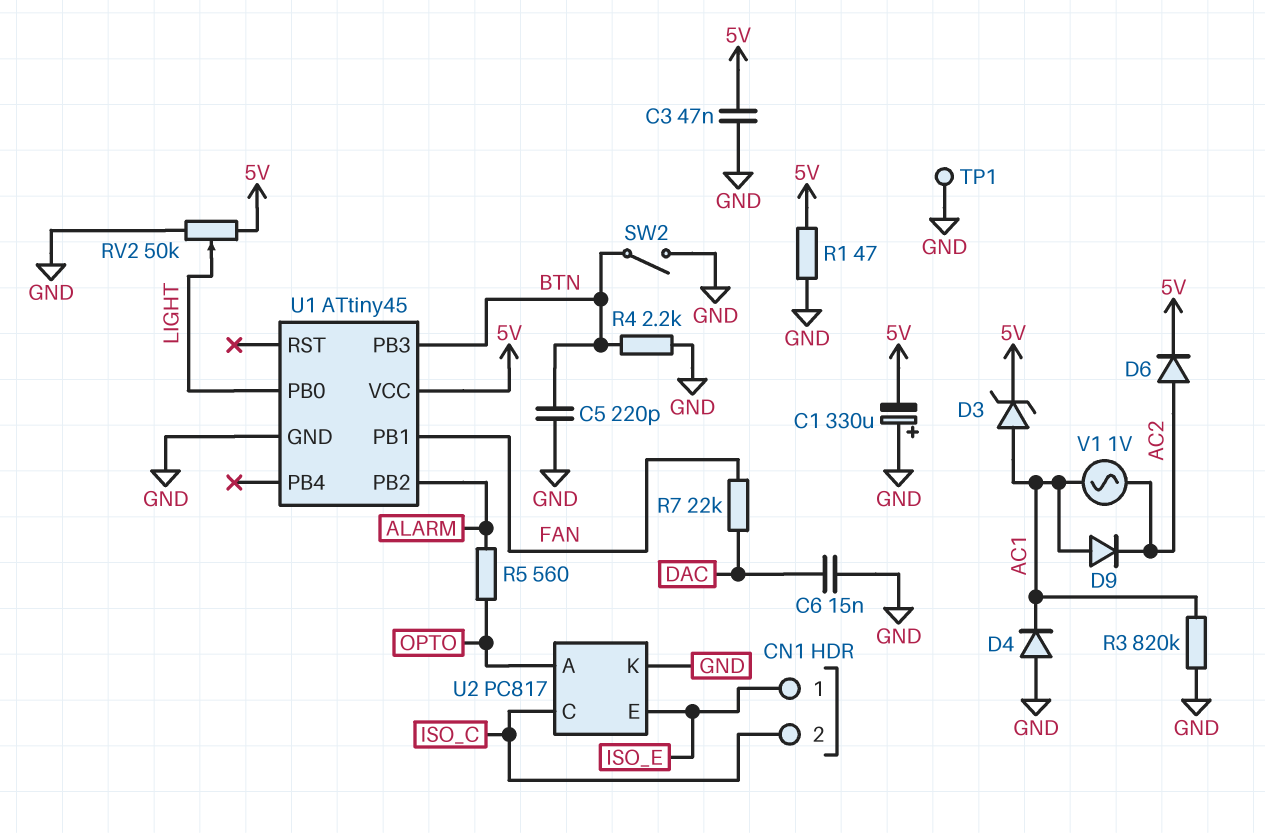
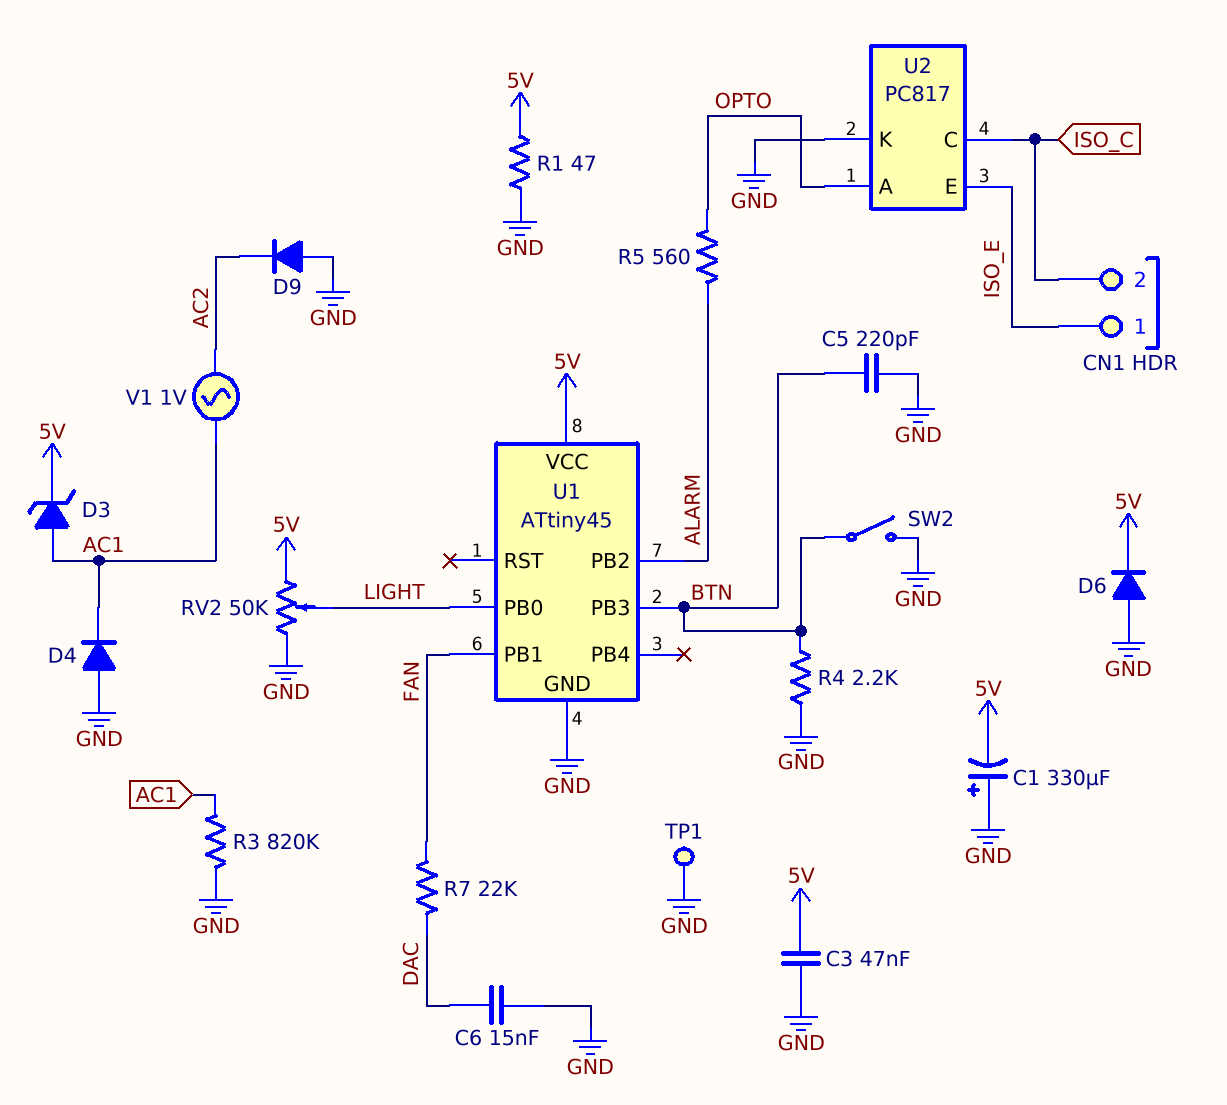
D6: diode (A AC2, K 5V) -> diode (A GND, K 5V)
D9: diode (A AC1, K AC2) -> diode (A GND, K AC2)

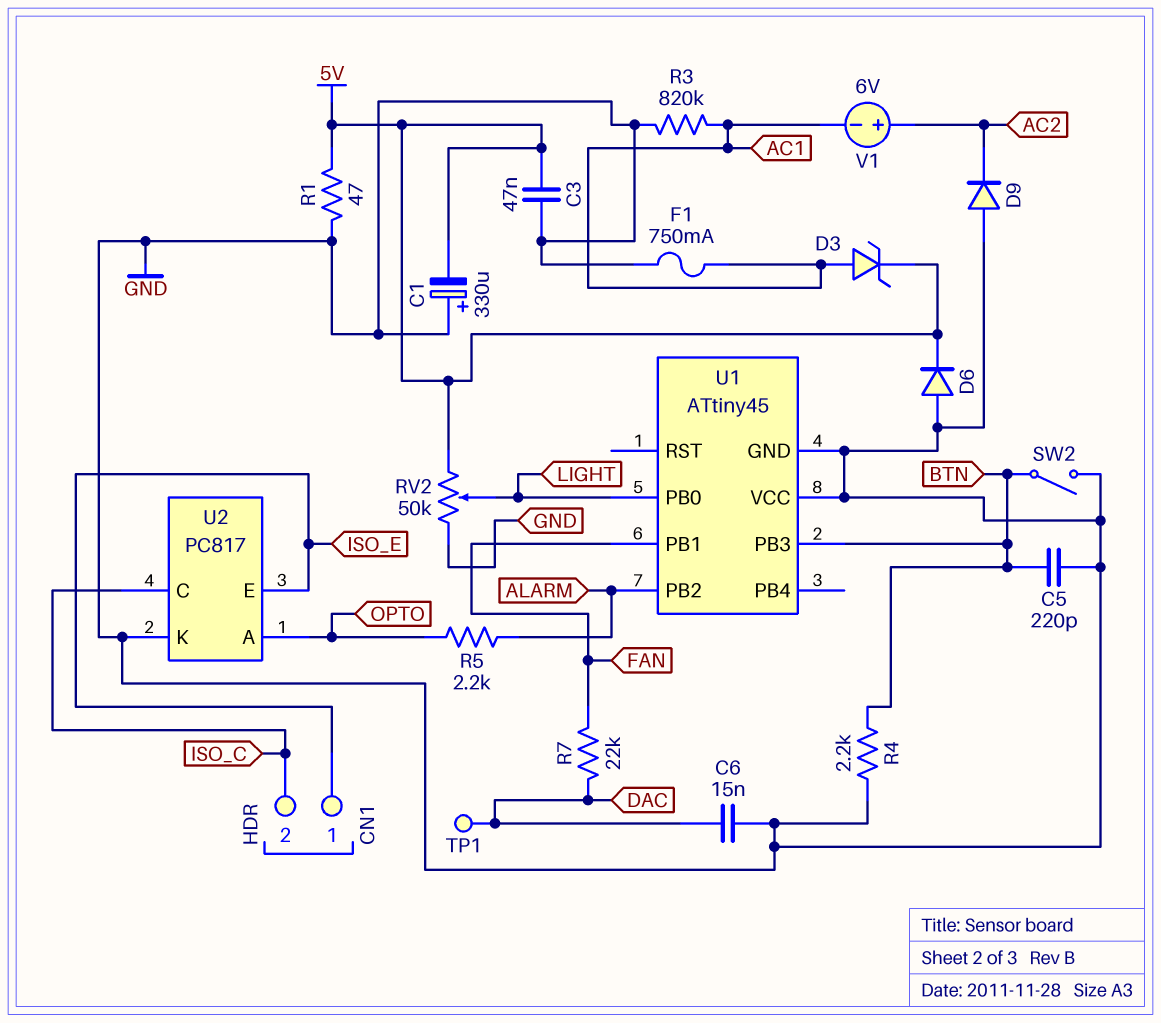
D4: diode (A GND, K AC1) -> none
F1: none -> 750mA (AC1, GND)
R5: 560 (ALARM, OPTO) -> 2.2k (ALARM, OPTO)
TP1: test point (GND) -> test point (DAC)
U1 pin VCC: 5V -> GND
V1: AC 1V (AC1, AC2) -> 6V (plus AC2, minus AC1)

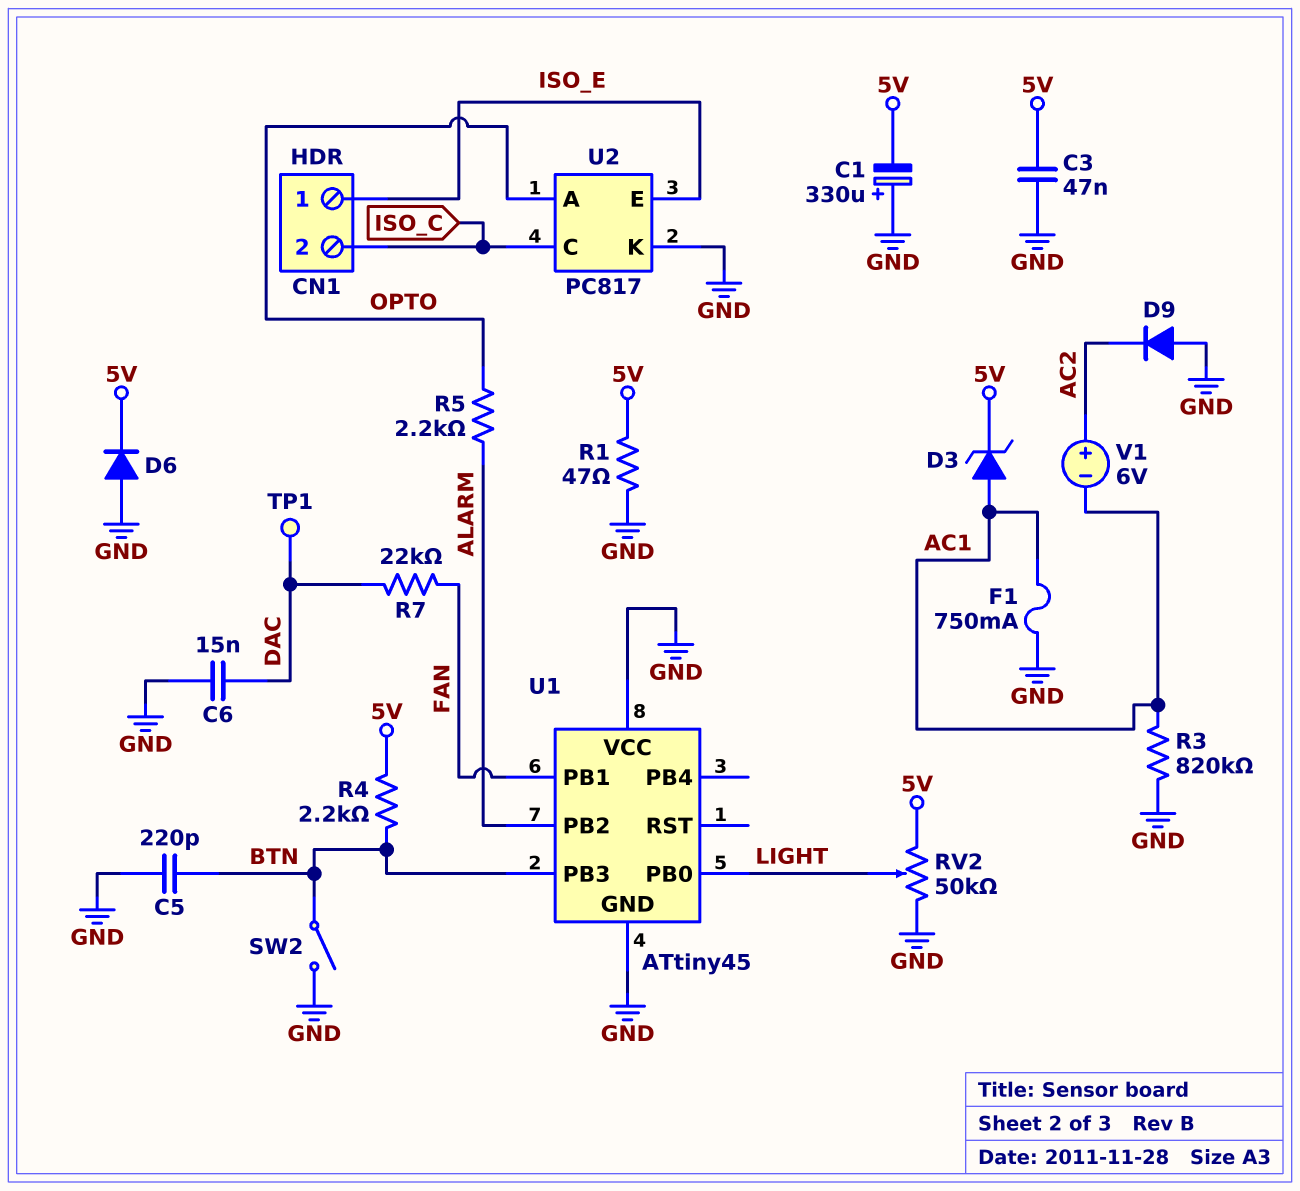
R4: 2.2k (BTN, GND) -> 2.2k (5V, BTN)

